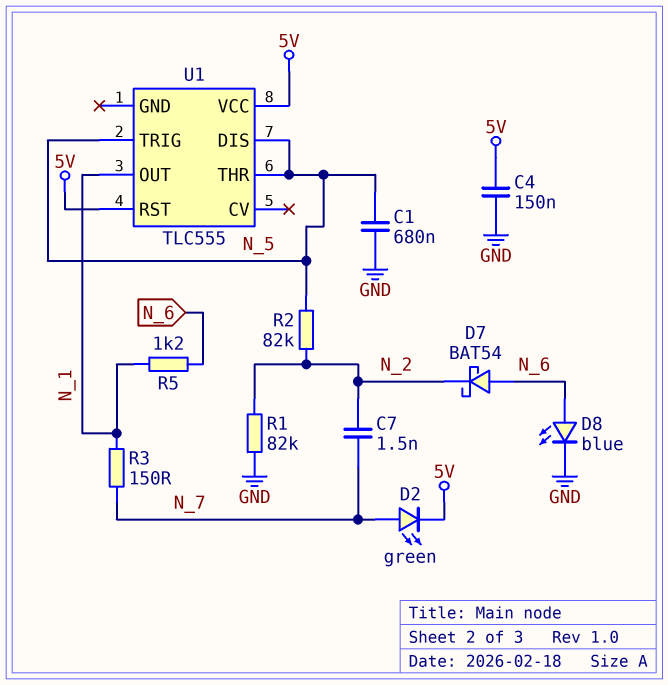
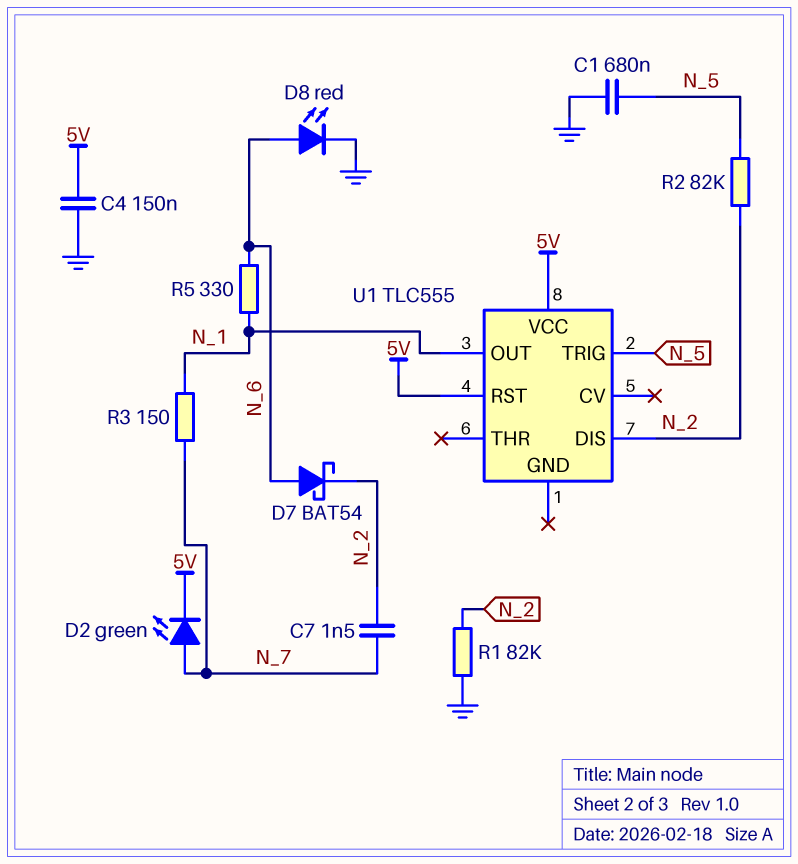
D8: LED blue (A N_6, K GND) -> LED red (A N_6, K GND)
R5: 1.2k (N_1, N_6) -> 330 (N_1, N_6)
U1 pin DIS: N_5 -> N_2
U1 pin THR: N_5 -> none

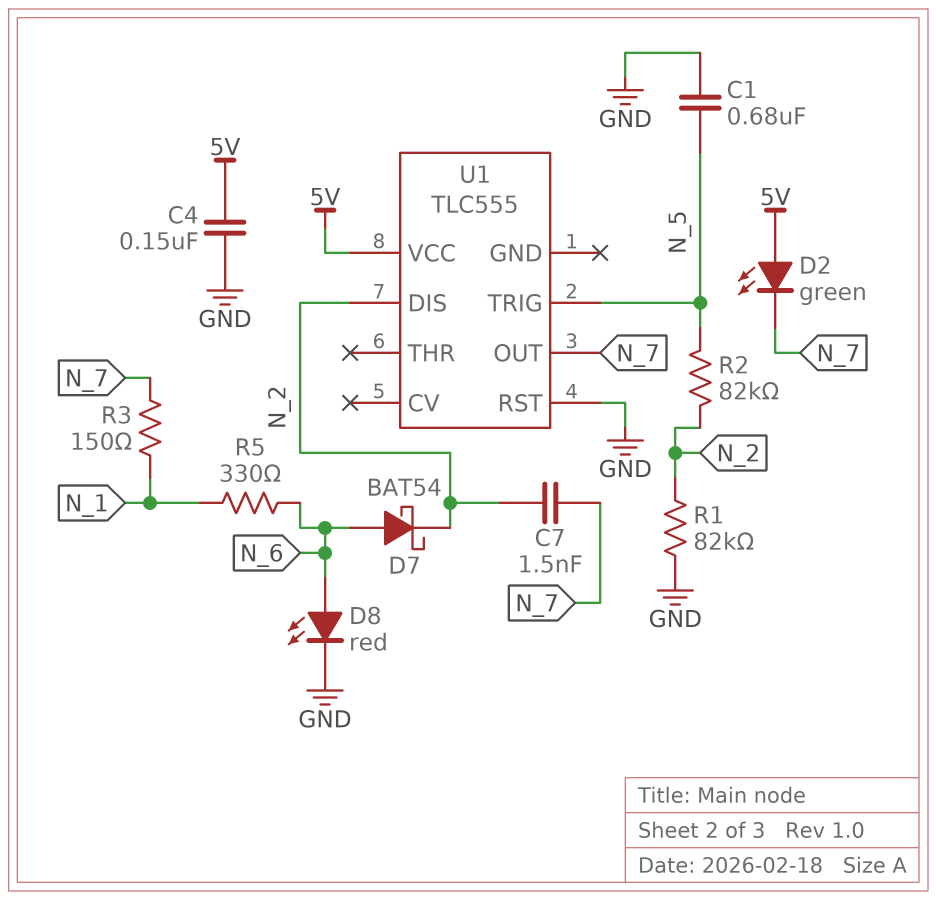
D2: LED green (A N_7, K 5V) -> LED green (A 5V, K N_7)
U1 pin OUT: N_1 -> N_7
U1 pin RST: 5V -> GND

